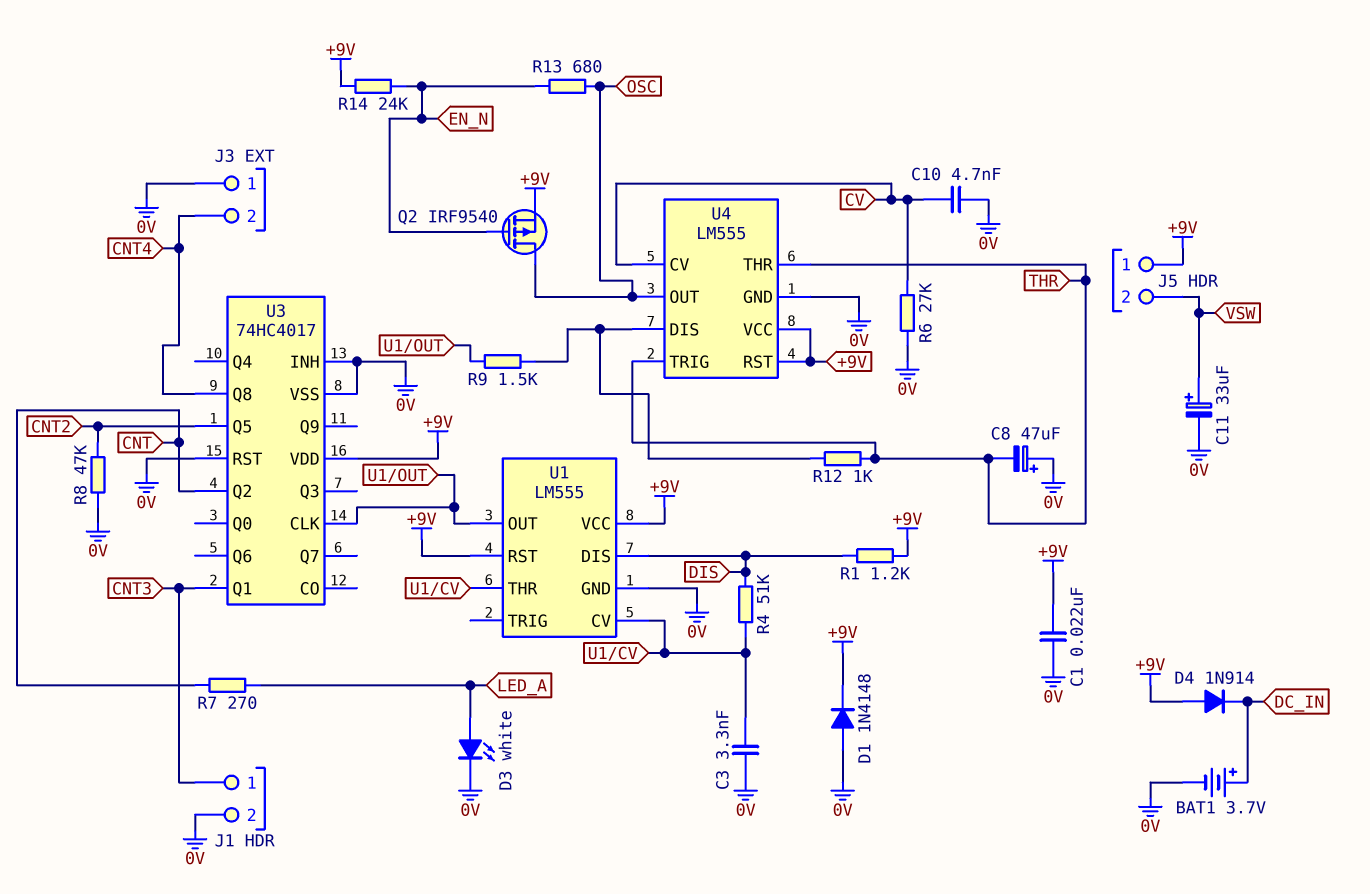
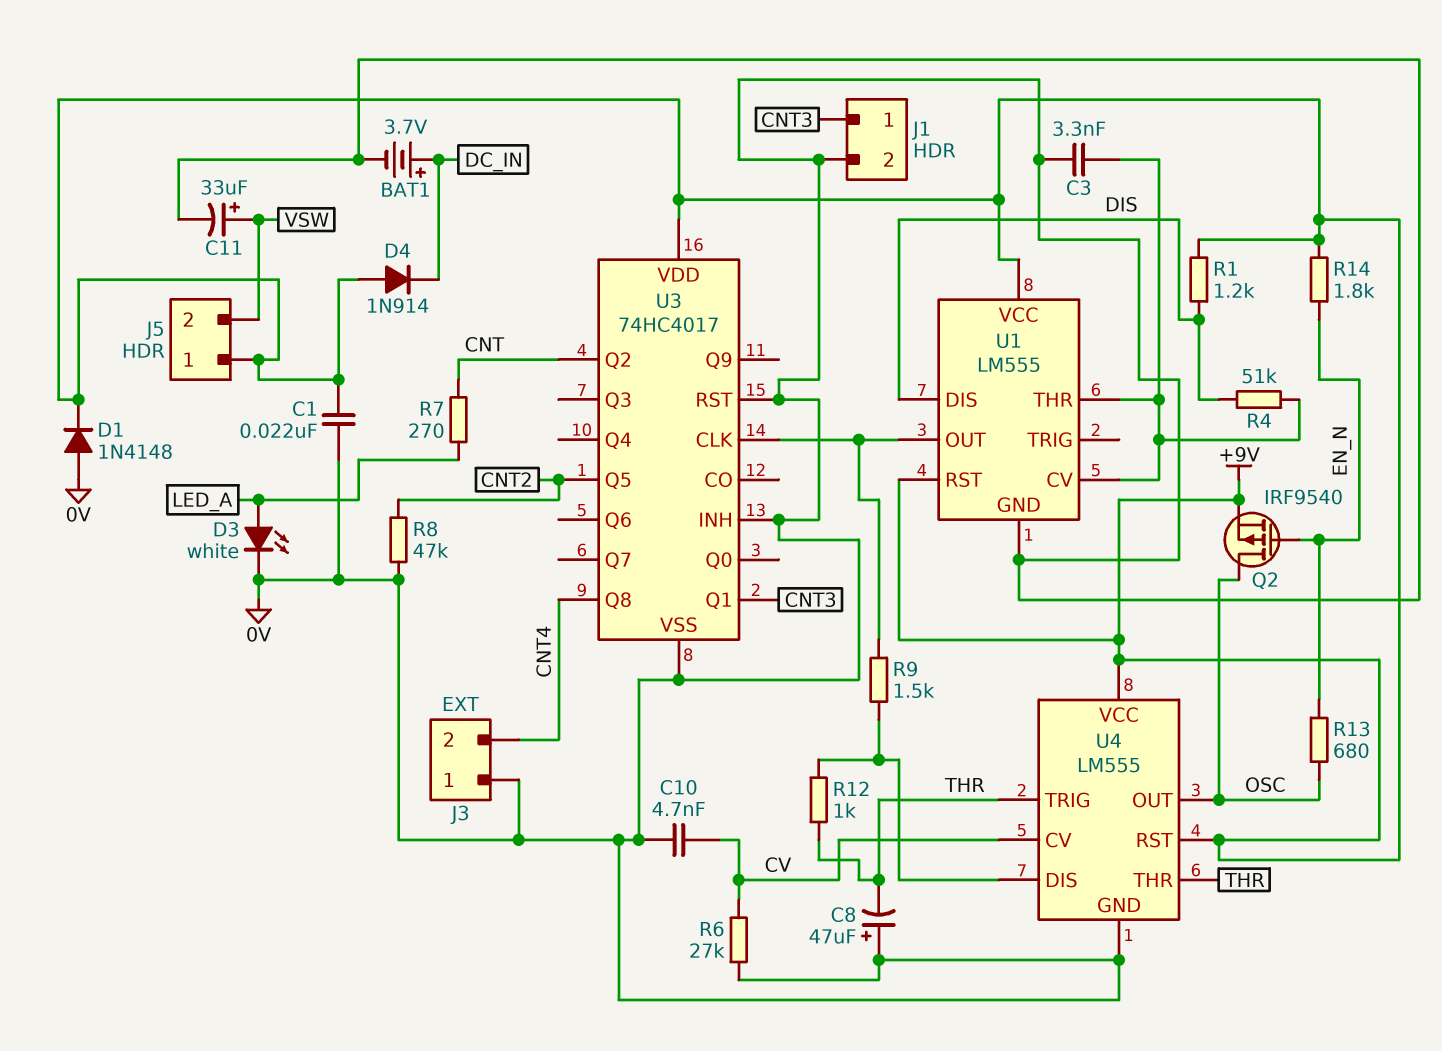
R14: 24k (+9V, EN_N) -> 1.8k (+9V, EN_N)

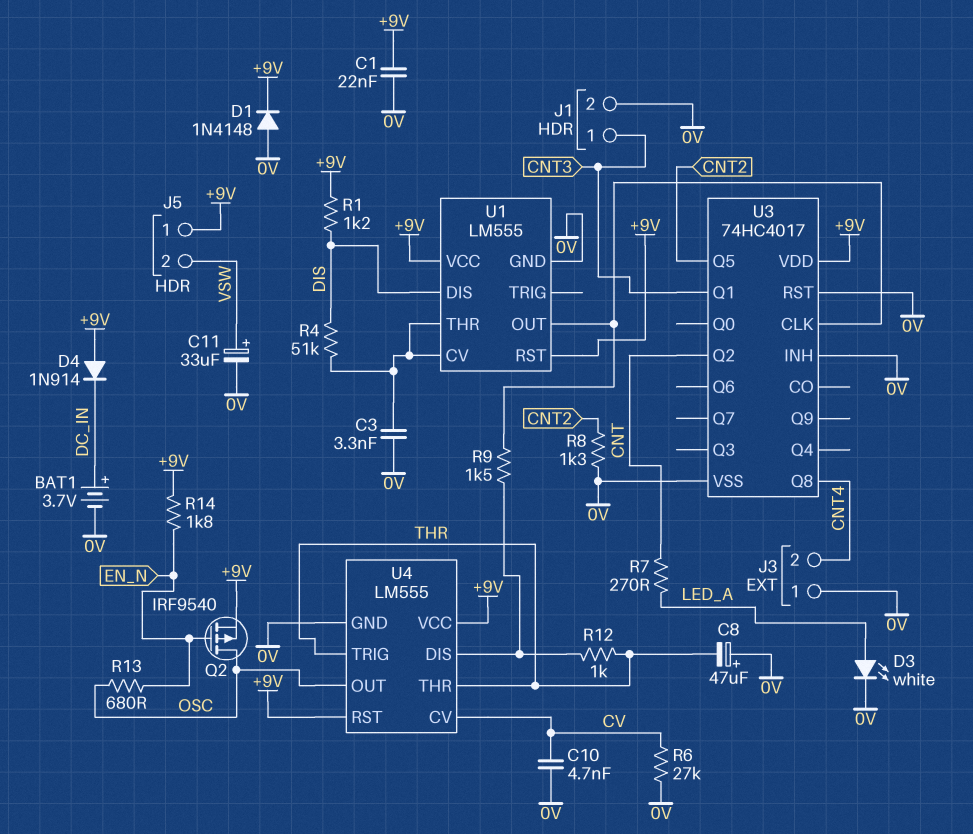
R8: 47k (0V, CNT2) -> 1.3k (0V, CNT2)

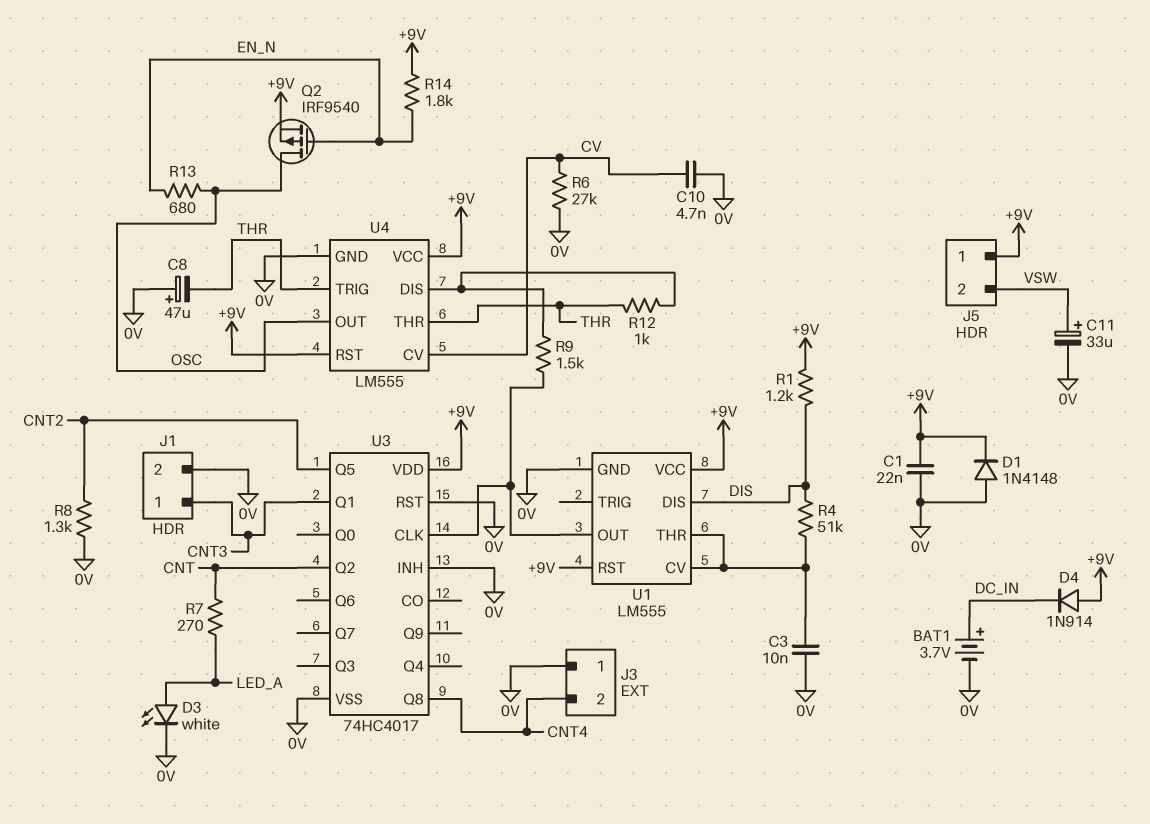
C3: 3.3nF (0V, U1/CV) -> 10nF (0V, U1/CV)

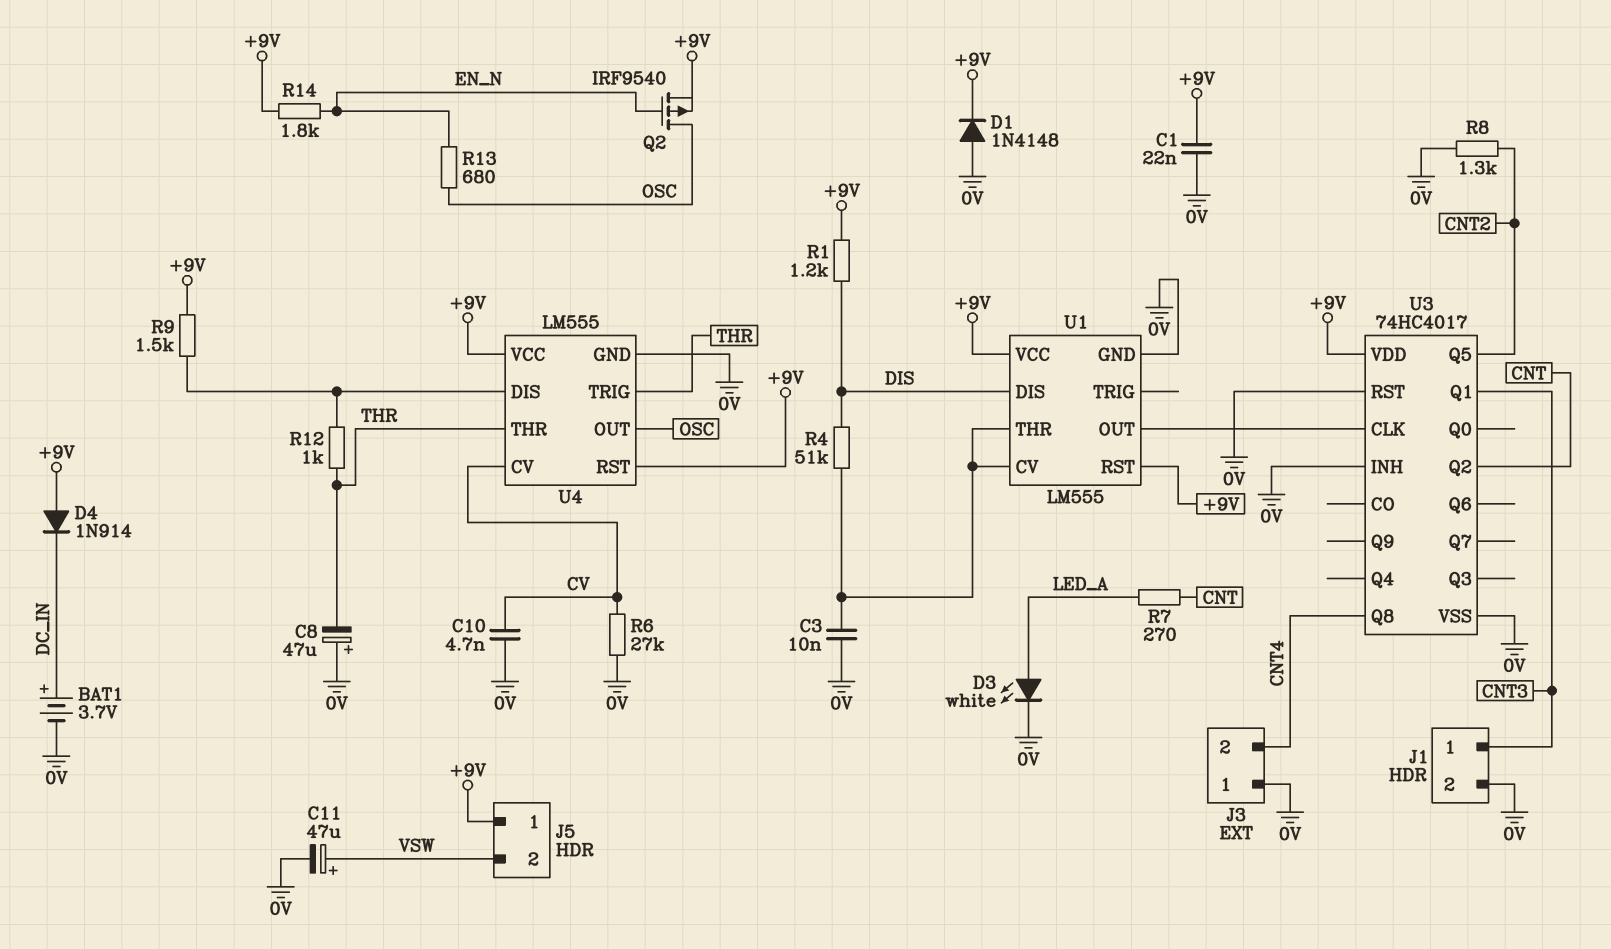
C11: 33uF (plus VSW, minus 0V) -> 47uF (plus VSW, minus 0V)
R9: 1.5k (U1/OUT, U4/DIS) -> 1.5k (+9V, U4/DIS)

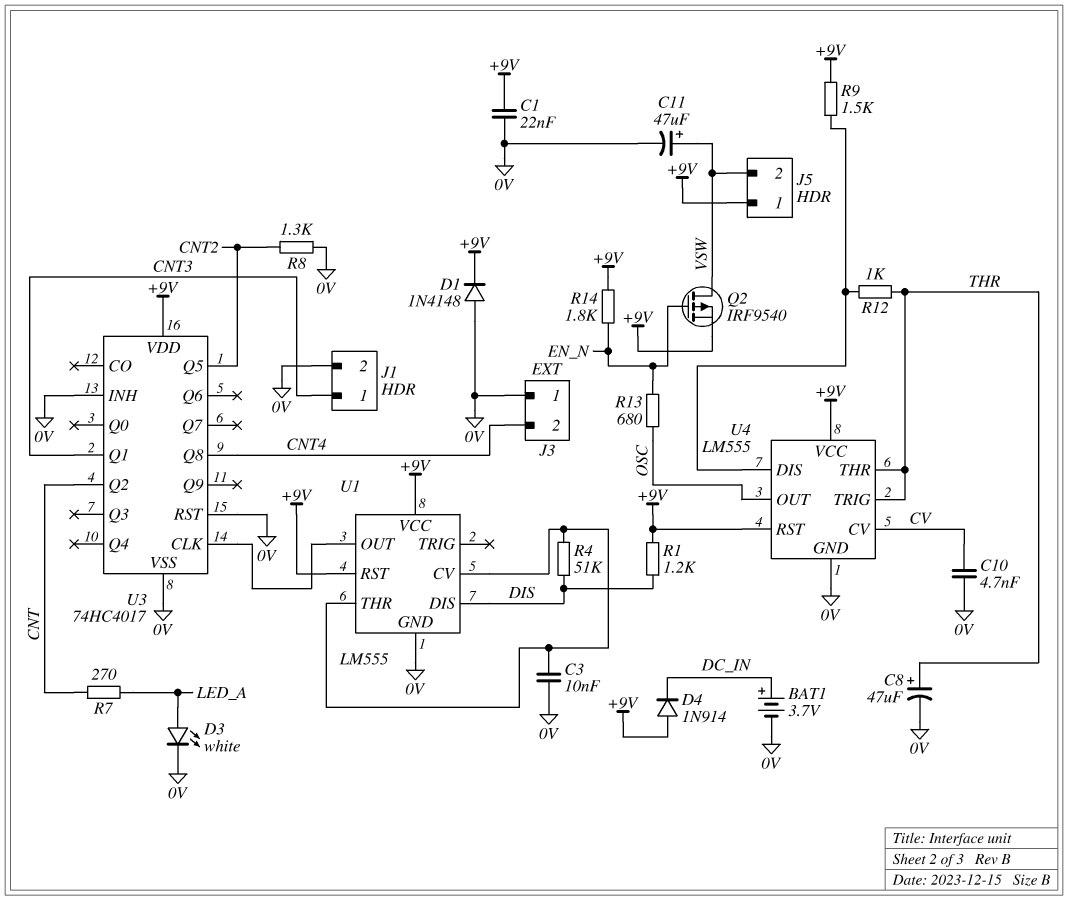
C8: 47uF (plus 0V, minus THR) -> 47uF (plus THR, minus 0V)
Q2: PMOS IRF9540 (G EN_N, D OSC, S +9V) -> PMOS IRF9540 (G EN_N, D VSW, S +9V)
R6: 27k (0V, CV) -> none

